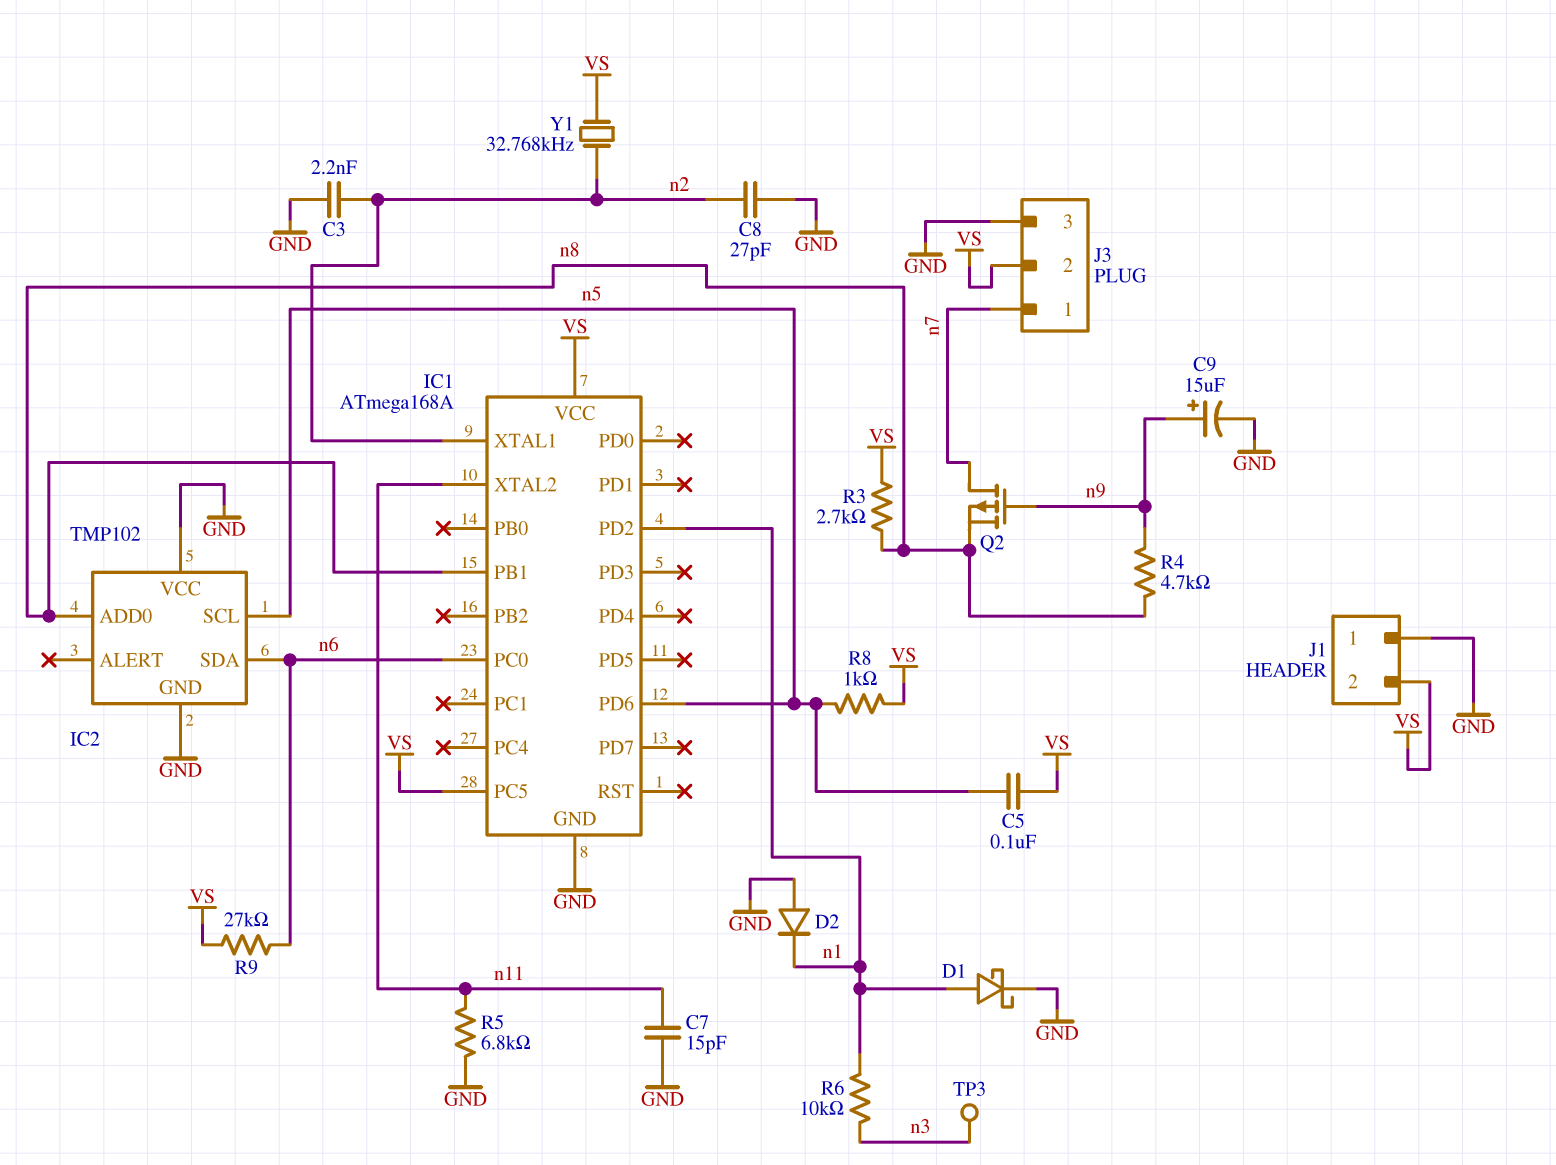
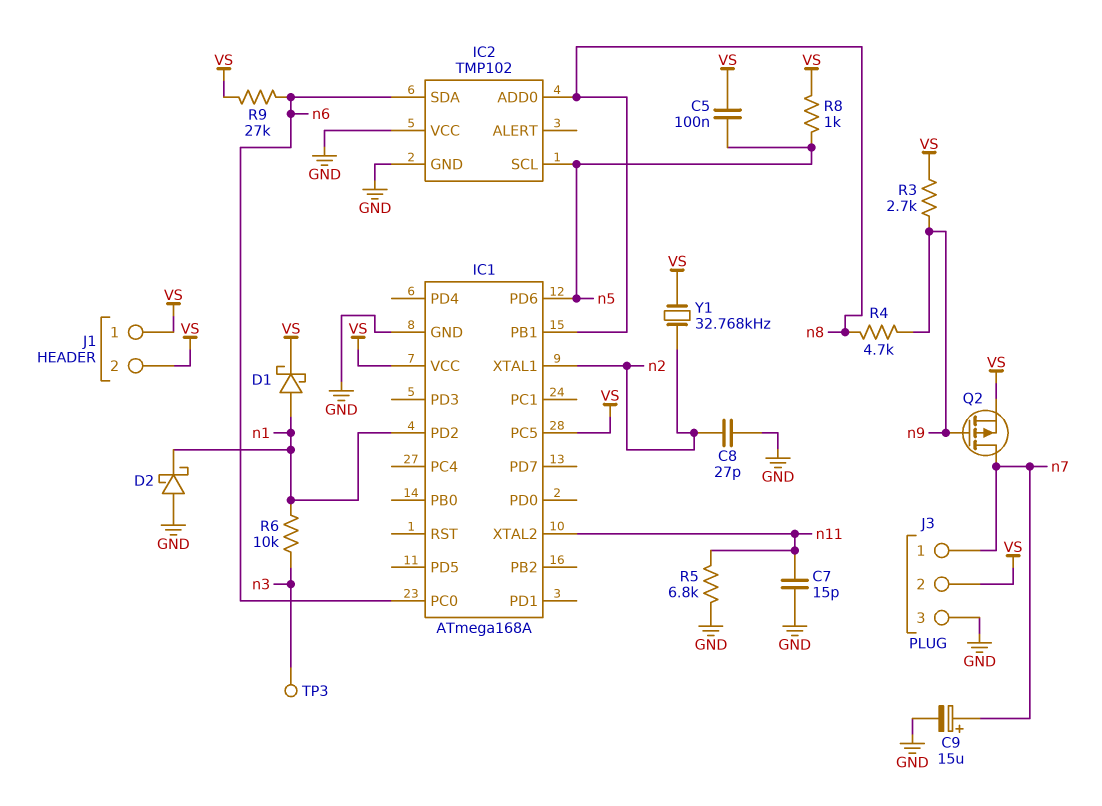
C3: 2.2nF (GND, n2) -> none
C9: 15uF (plus n9, minus GND) -> 15uF (plus n7, minus GND)
D1: schottky (A n1, K GND) -> schottky (A n1, K VS)
D2: diode (A GND, K n1) -> schottky (A GND, K n1)
J1 pin 1: GND -> VS
Q2: PMOS (G n9, D n7, S n8) -> PMOS (G n9, D n7, S VS)
R3: 2.7k (VS, n8) -> 2.7k (VS, n9)

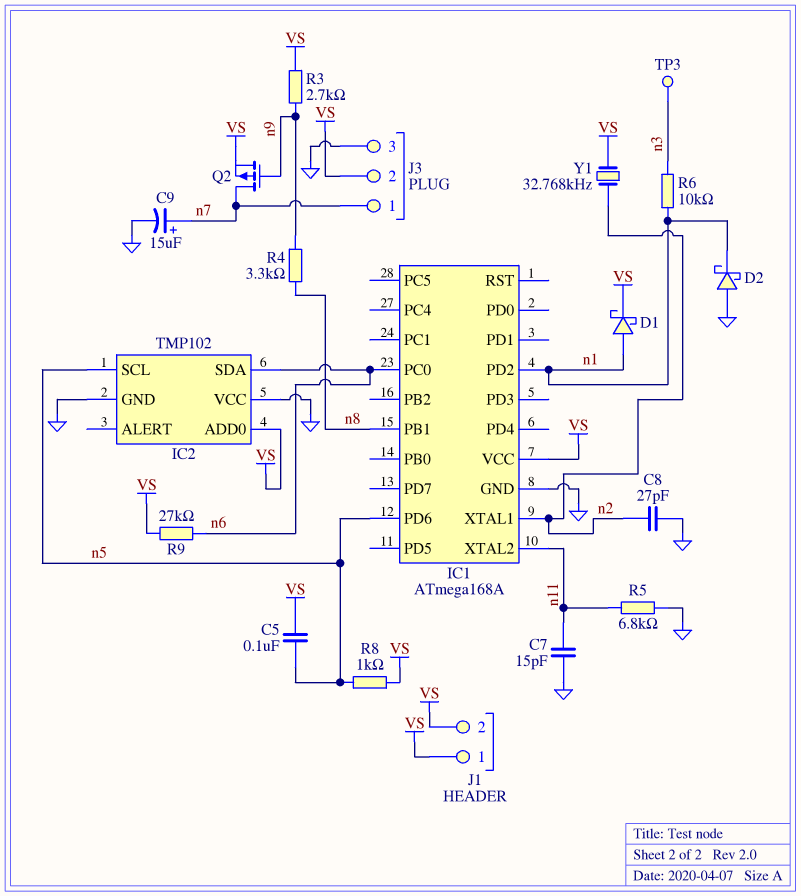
IC1 pin PC5: VS -> none
IC2 pin ADD0: n8 -> VS
R4: 4.7k (n8, n9) -> 3.3k (n8, n9)

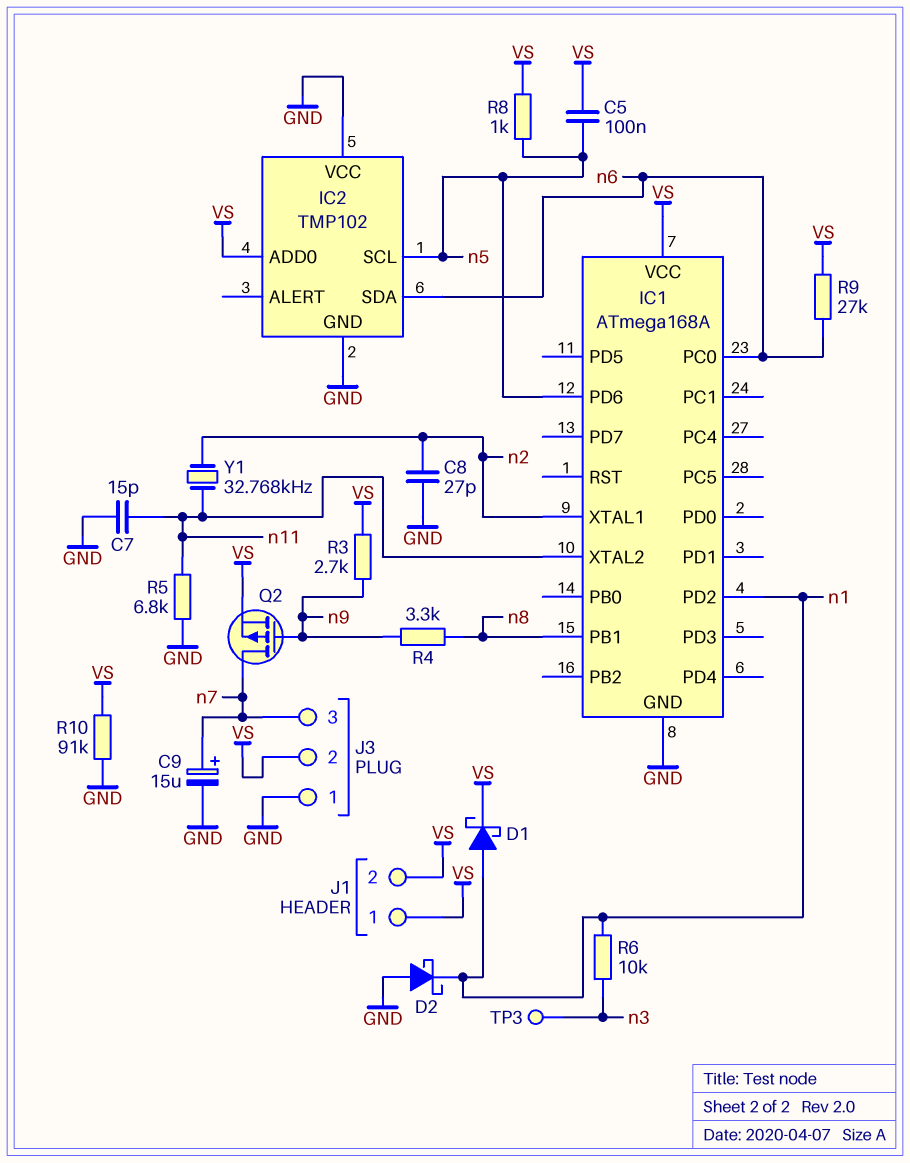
J3 pin 1: n7 -> GND
J3 pin 3: GND -> n7
R10: none -> 91k (GND, VS)
Y1: 32.768kHz (VS, n2) -> 32.768kHz (n2, n11)

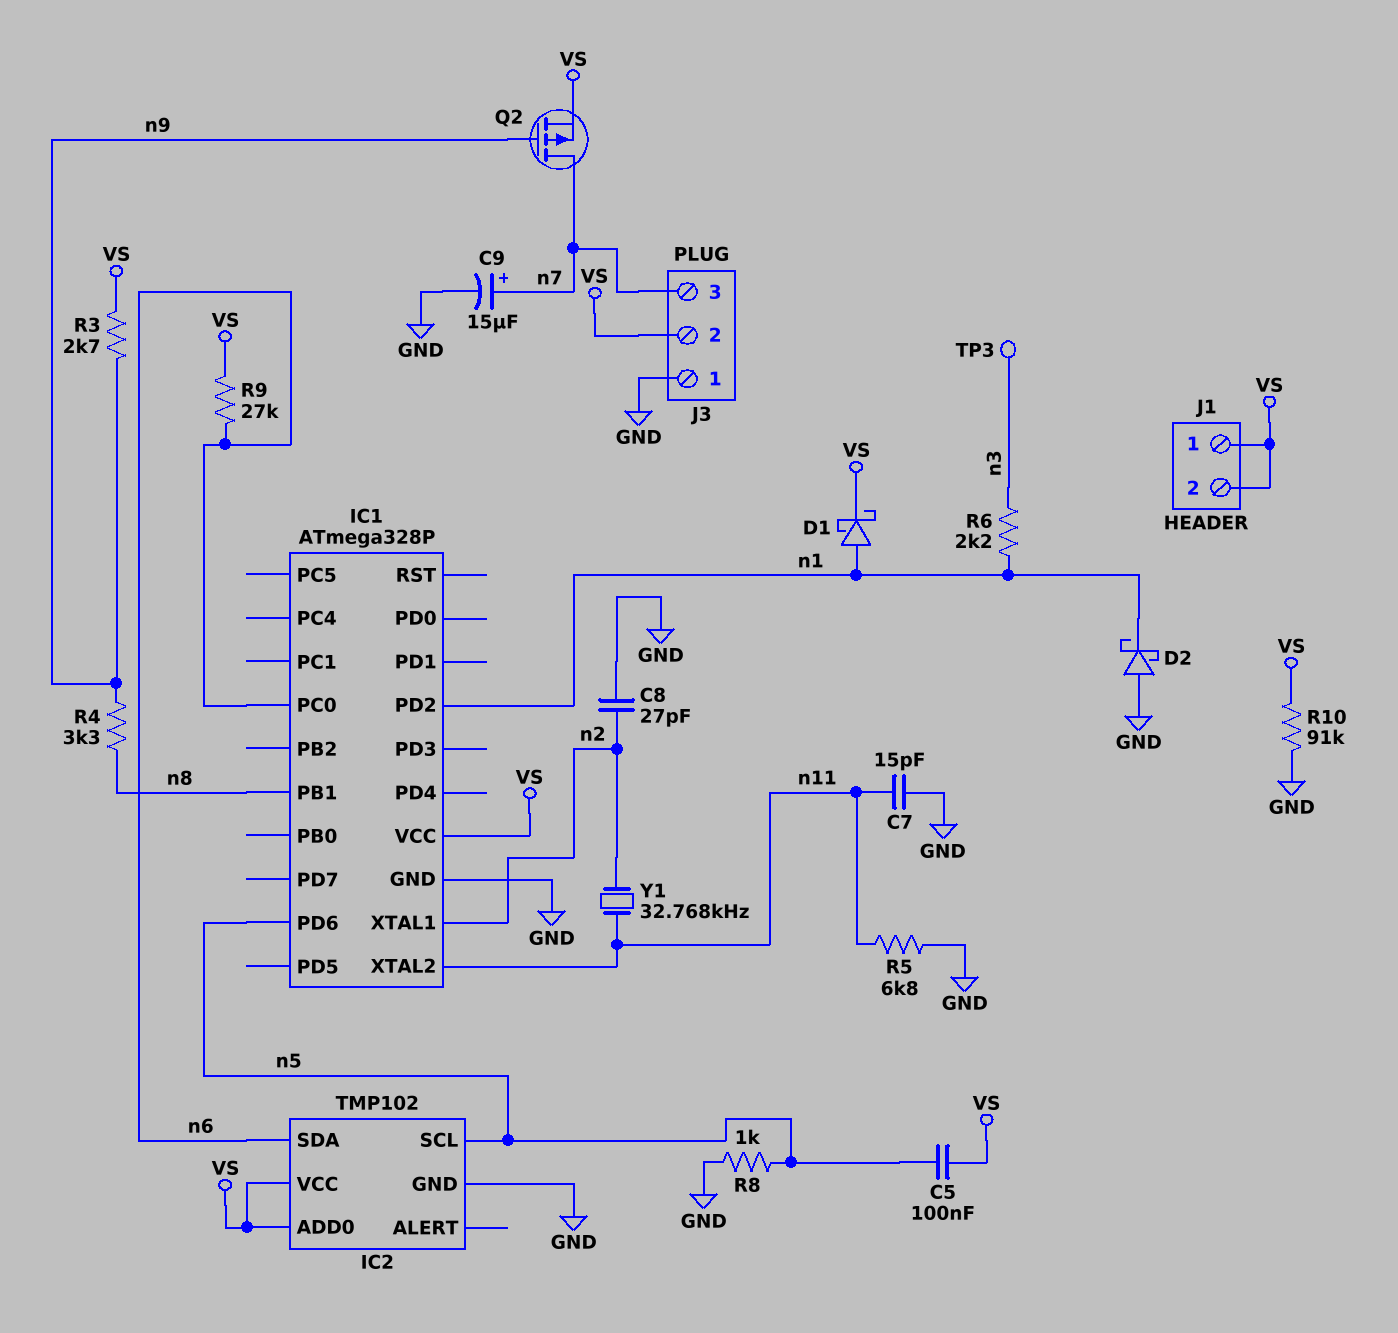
IC1: ATmega168A -> ATmega328P
IC2 pin VCC: GND -> VS
R6: 10k (n1, n3) -> 2.2k (n1, n3)
R8: 1k (VS, n5) -> 1k (GND, n5)

